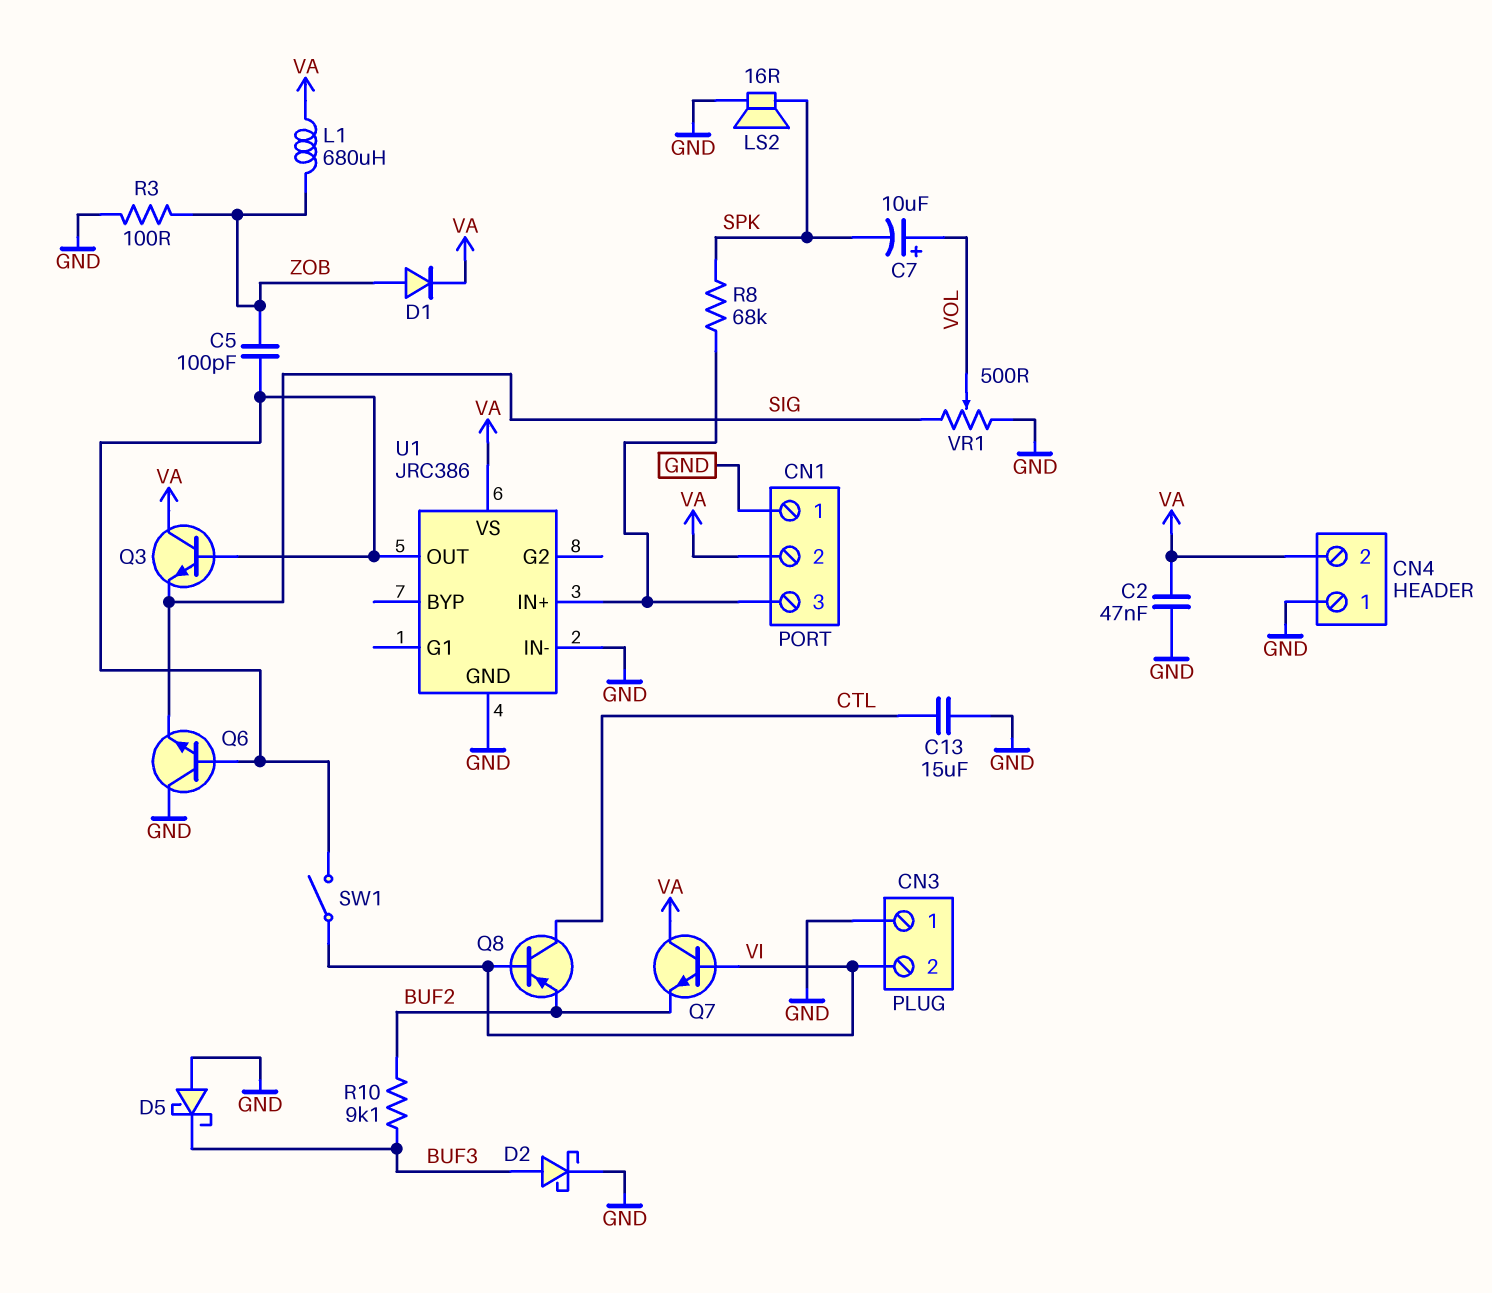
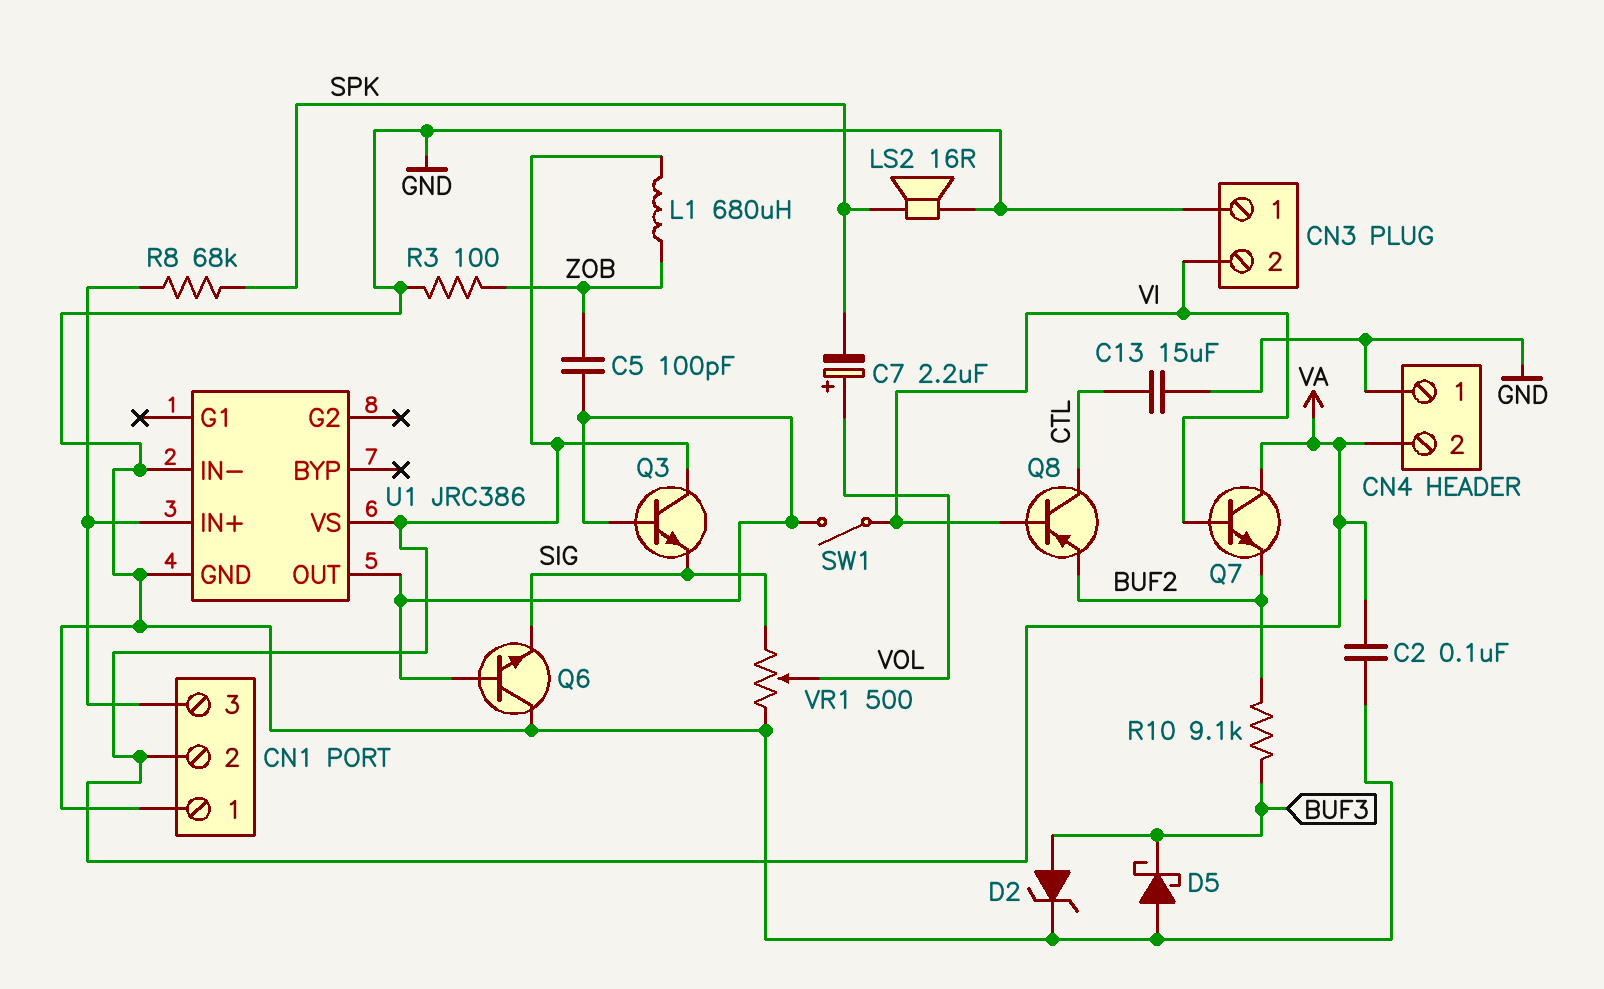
C2: 47nF (GND, VA) -> 100nF (GND, VA)
C7: 10uF (plus VOL, minus SPK) -> 2.2uF (plus VOL, minus SPK)
D1: diode (A ZOB, K VA) -> none
D2: schottky (A BUF3, K GND) -> zener (A BUF3, K GND)

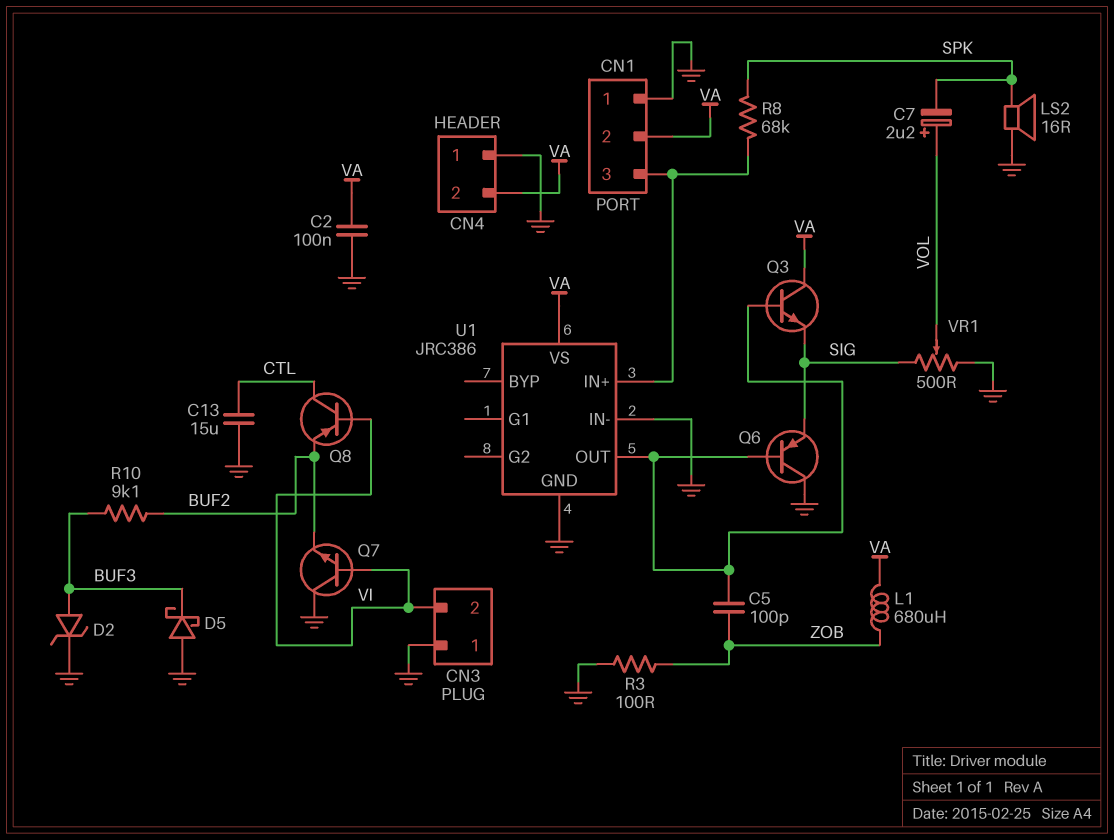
Q6: NPN (B U1/OUT, C GND, E SIG) -> PNP (B U1/OUT, C GND, E SIG)
Q7: NPN (B VI, C VA, E BUF2) -> NPN (B VI, C GND, E BUF2)
SW1: switch (U1/OUT, VI) -> none

